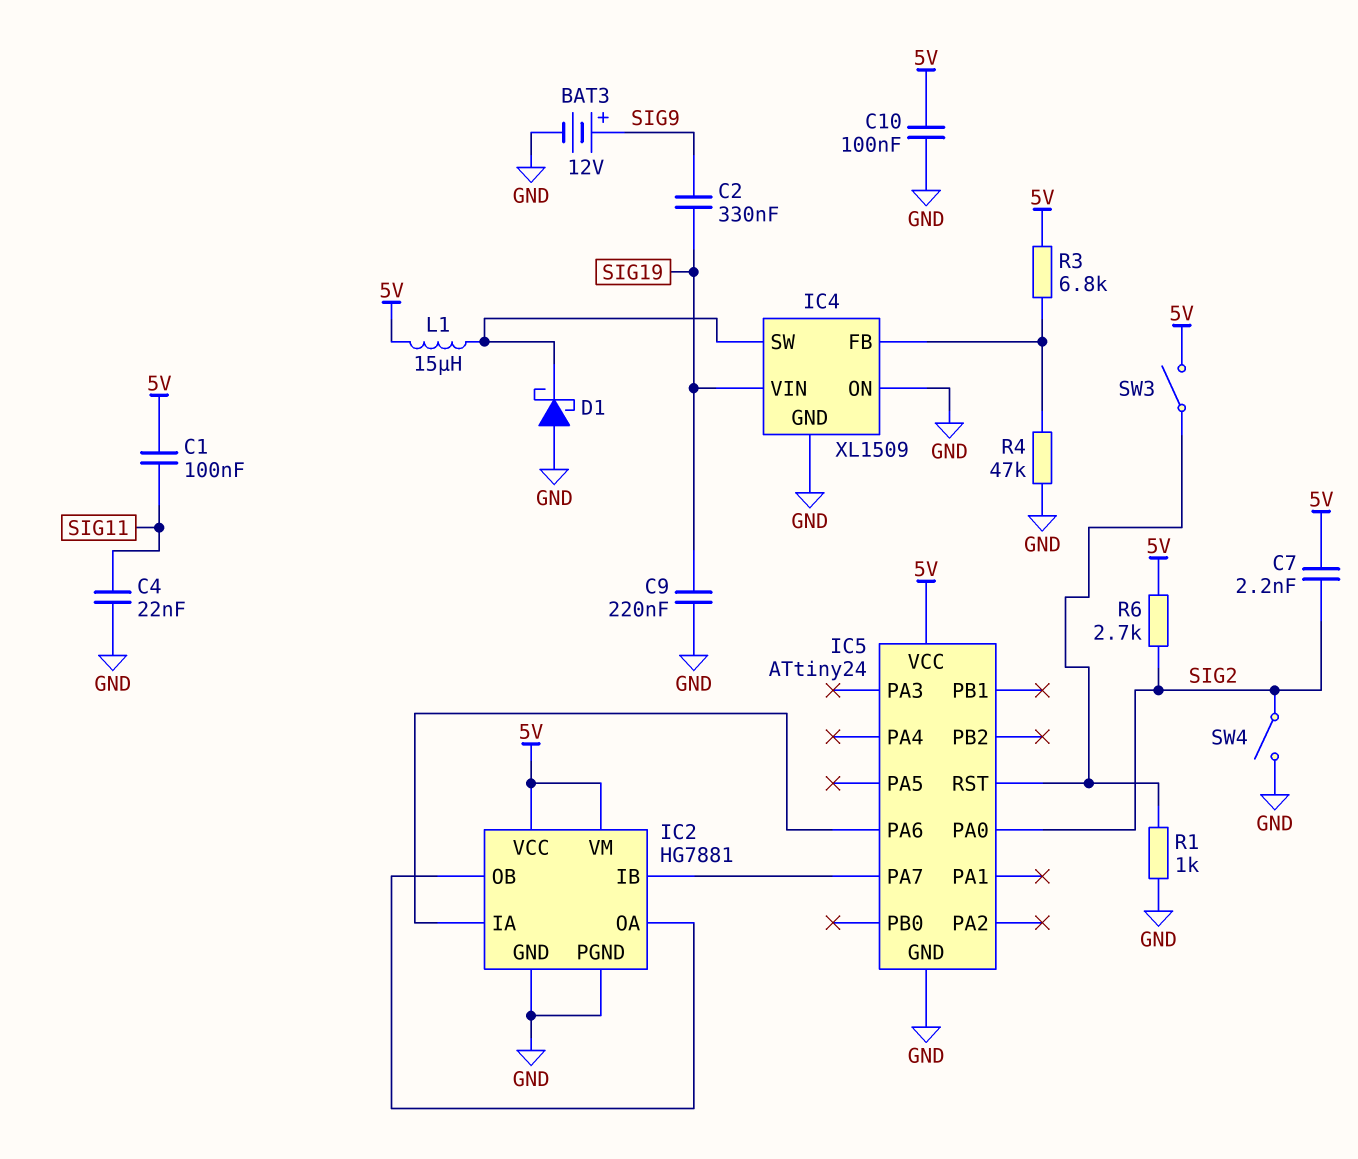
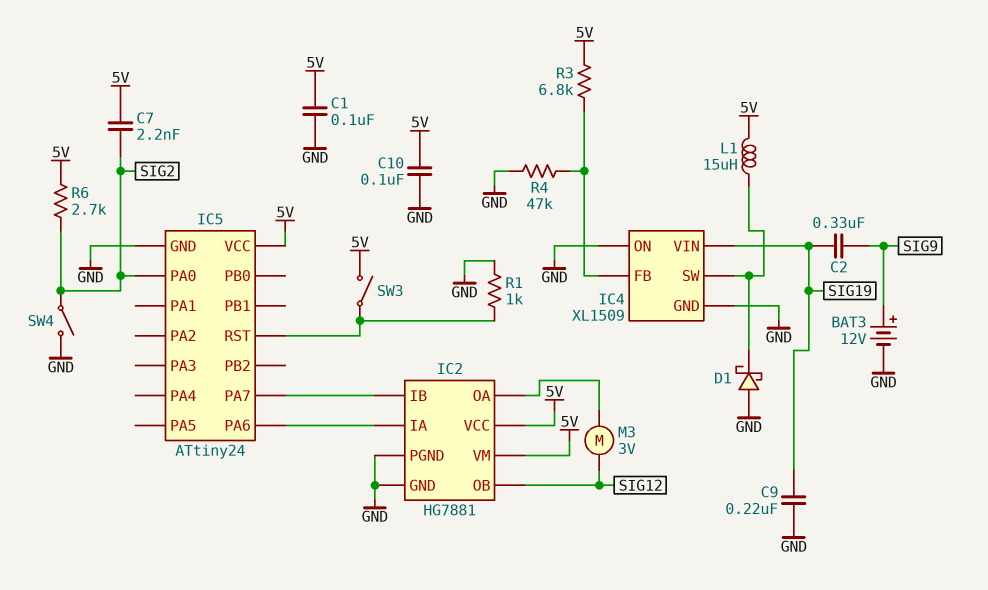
C1: 100nF (5V, SIG11) -> 100nF (5V, GND)
C4: 22nF (GND, SIG11) -> none
IC2 pin OB: IC2/OA -> SIG12
M3: none -> motor 3V (IC2/OA, SIG12)

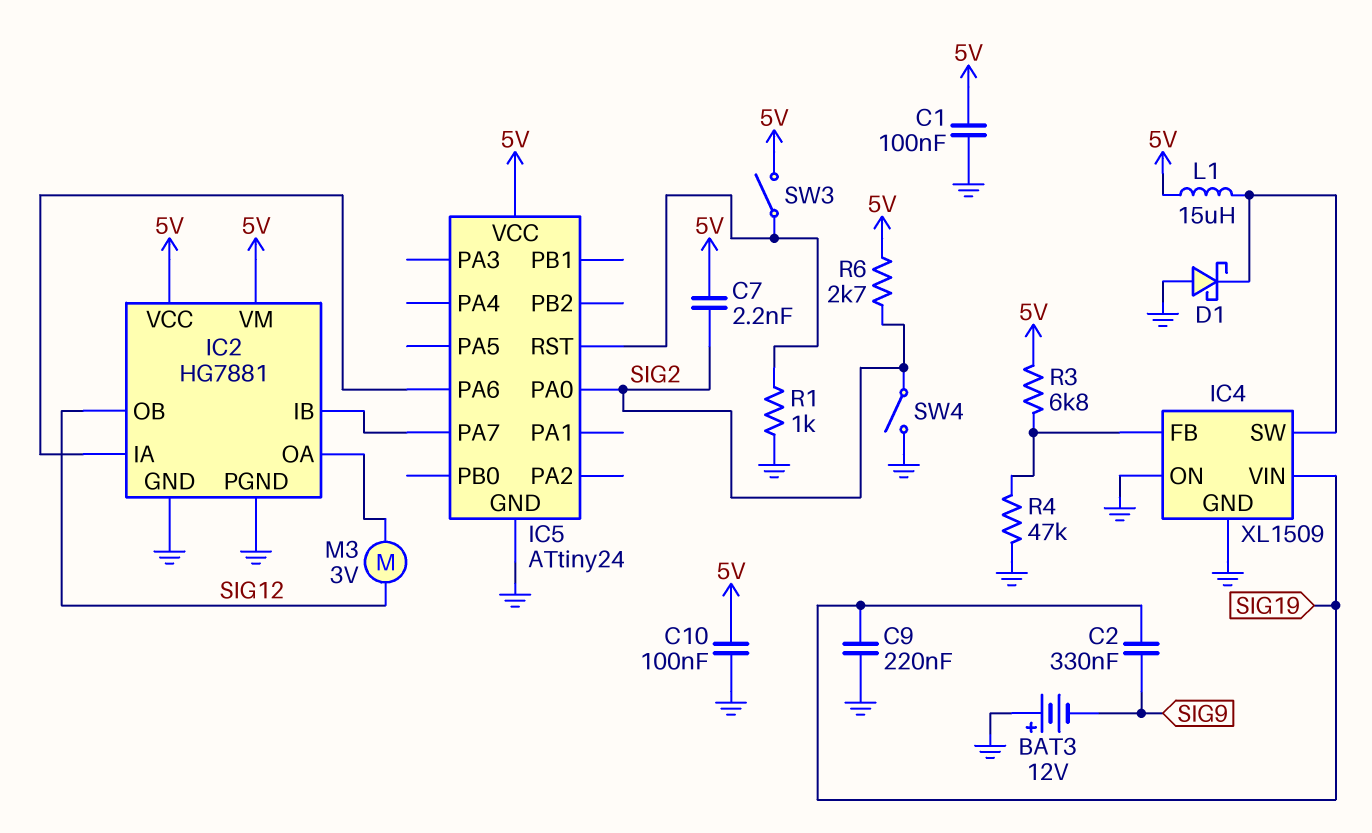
BAT3: 12V (plus SIG9, minus GND) -> 12V (plus GND, minus SIG9)

